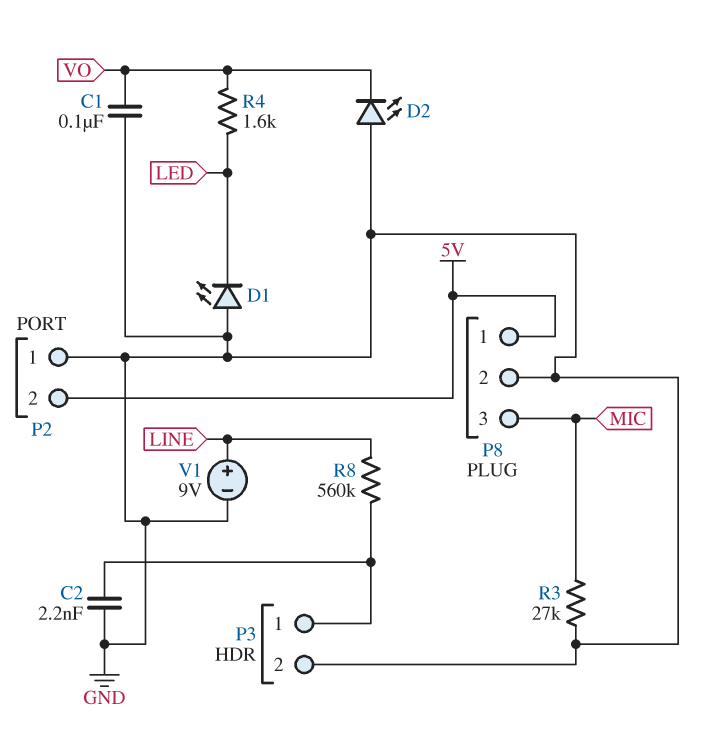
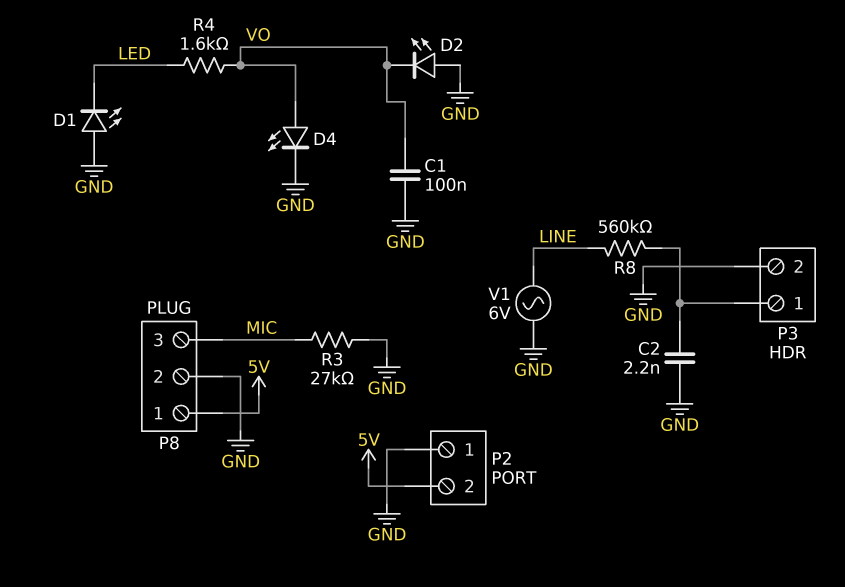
D4: none -> LED (A VO, K GND)
V1: 9V (plus LINE, minus GND) -> AC 6V (GND, LINE)

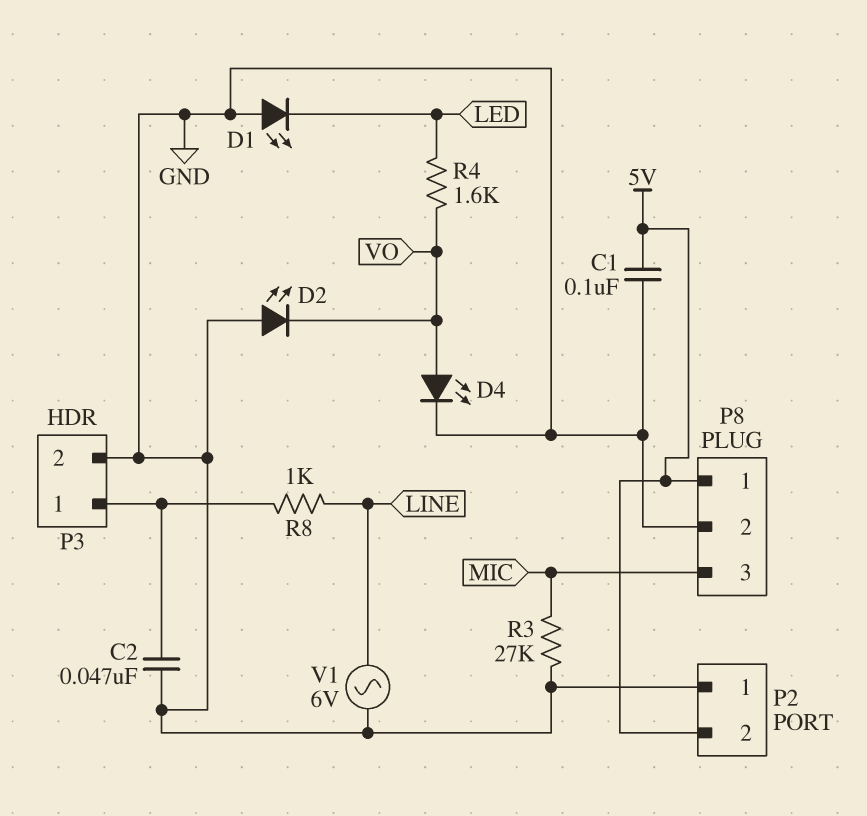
C1: 100nF (GND, VO) -> 100nF (5V, GND)
C2: 2.2nF (GND, P3/1) -> 47nF (GND, P3/1)
R8: 560k (LINE, P3/1) -> 1k (LINE, P3/1)

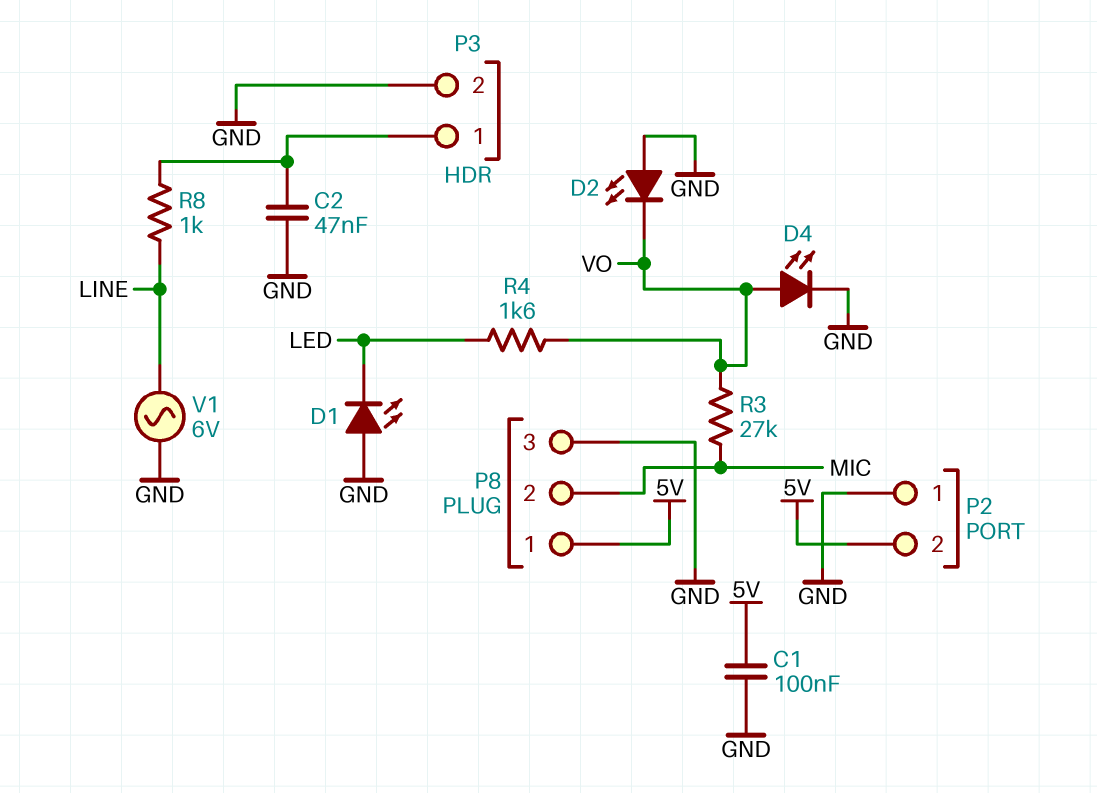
P8 pin 2: GND -> MIC
P8 pin 3: MIC -> GND
R3: 27k (GND, MIC) -> 27k (MIC, VO)

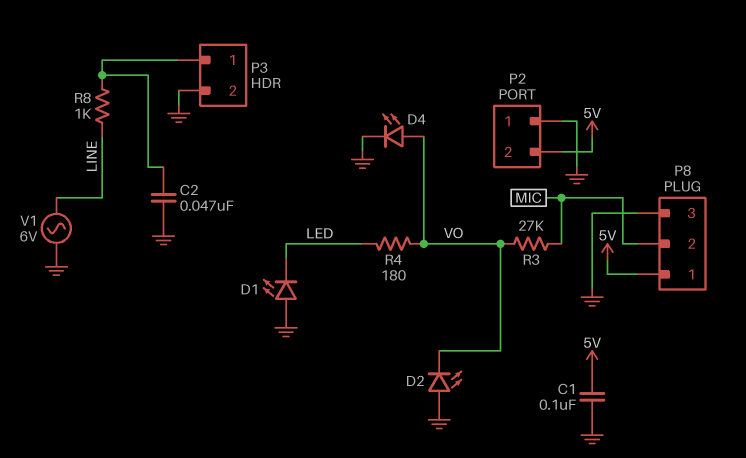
R4: 1.6k (LED, VO) -> 180 (LED, VO)

